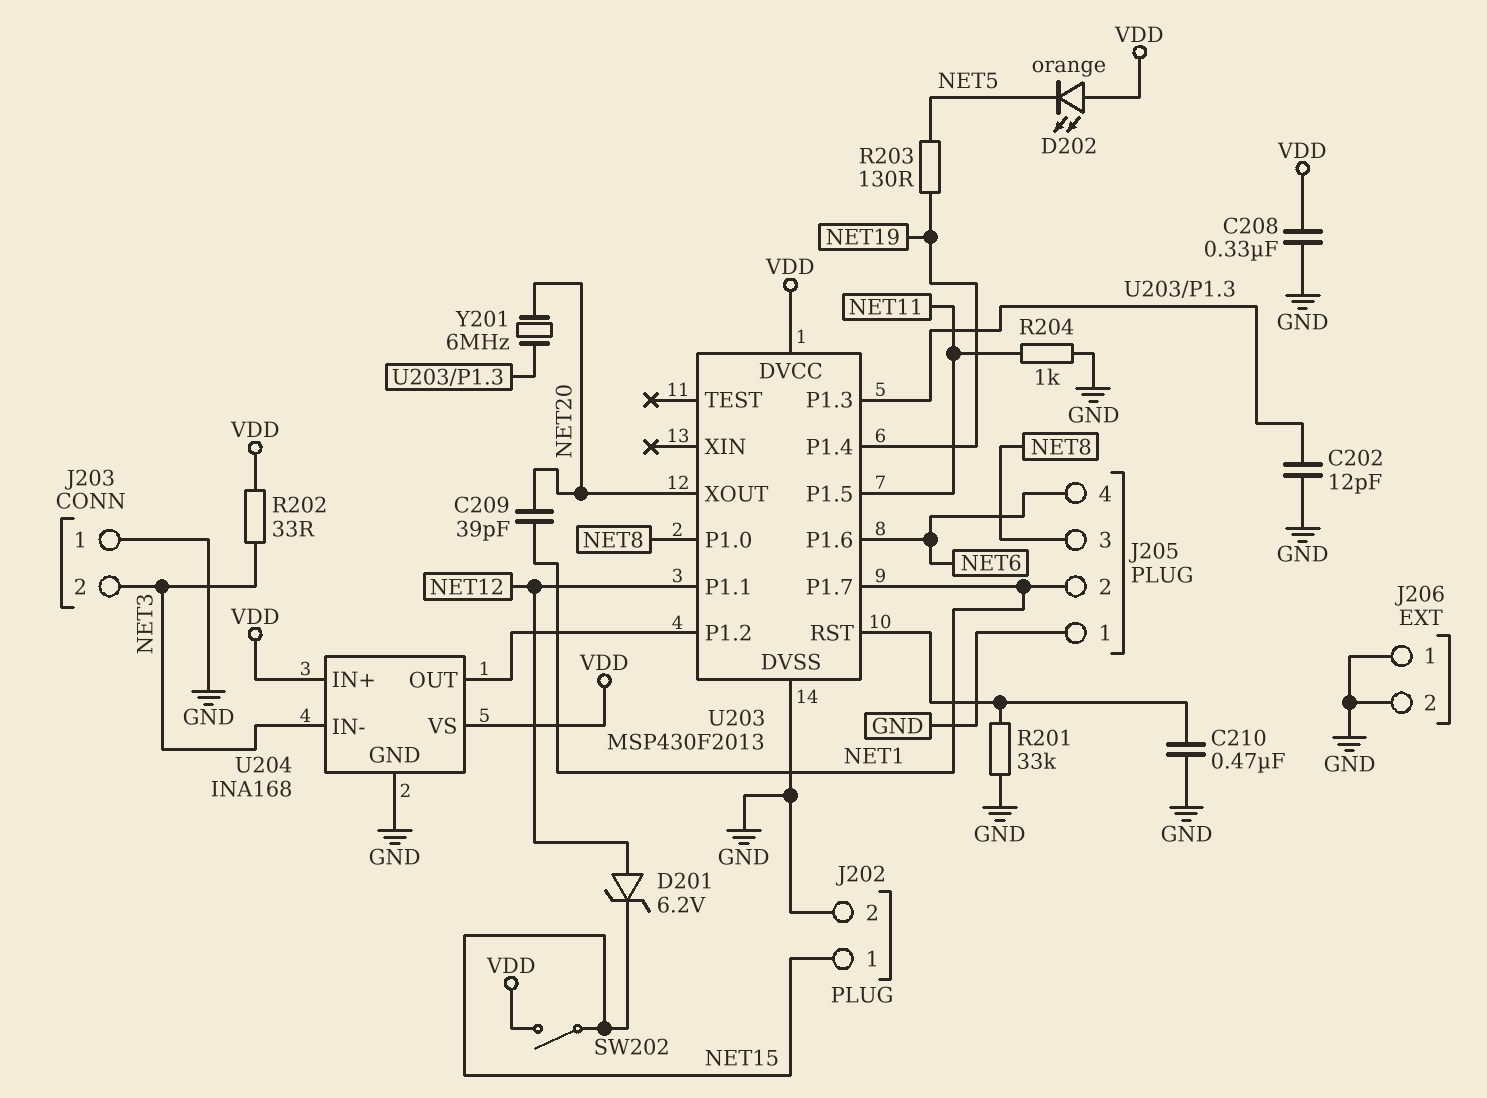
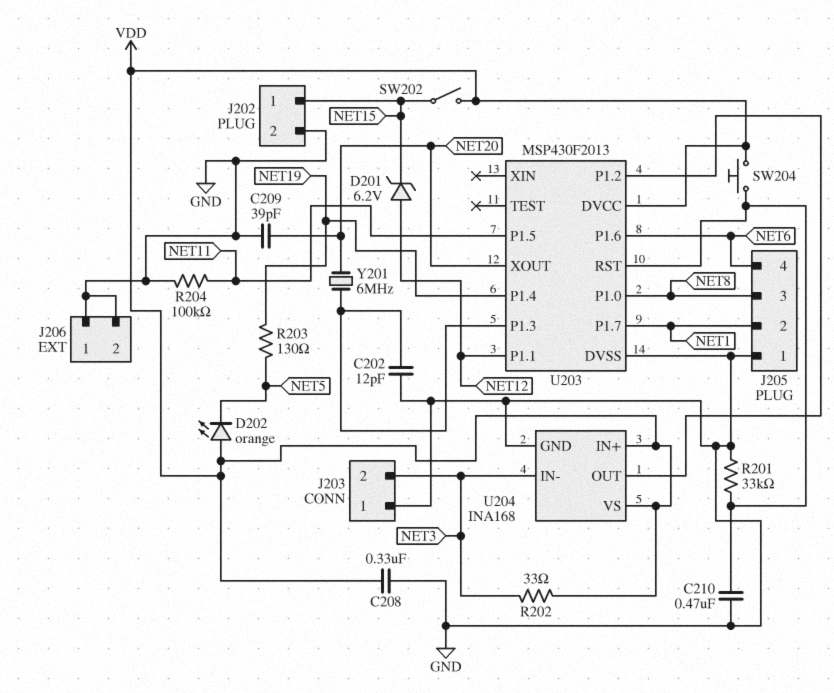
C209: 39pF (NET1, NET20) -> 39pF (GND, NET20)
R204: 1k (GND, NET11) -> 100k (GND, NET11)
SW204: none -> button (U203/RST, VDD)

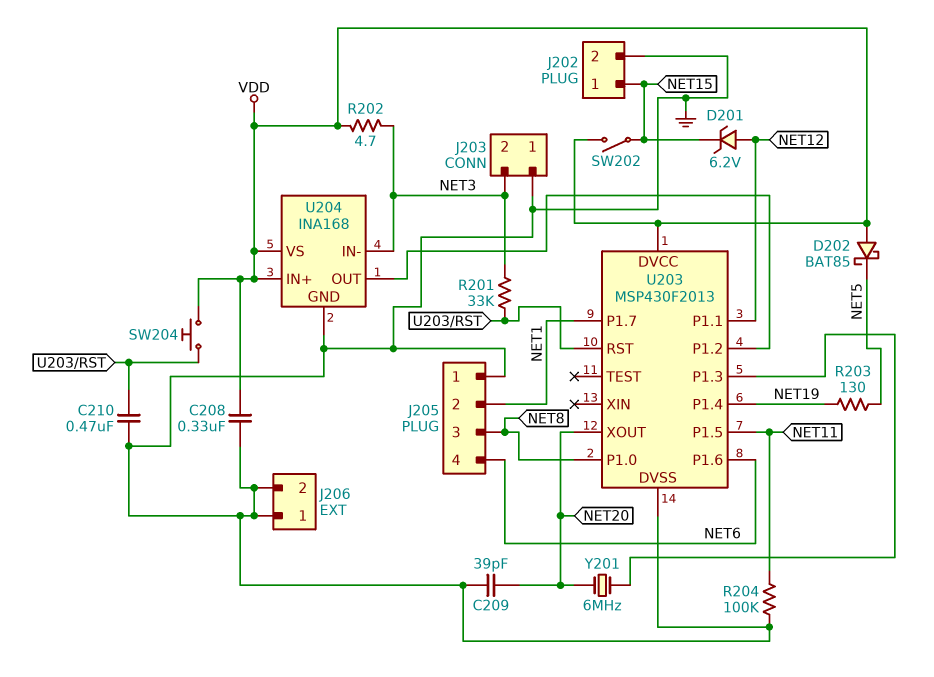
C202: 12pF (GND, U203/P1.3) -> none
D202: LED orange (A VDD, K NET5) -> schottky BAT85 (A VDD, K NET5)
R201: 33k (GND, U203/RST) -> 33k (NET3, U203/RST)
R202: 33 (NET3, VDD) -> 4.7 (NET3, VDD)

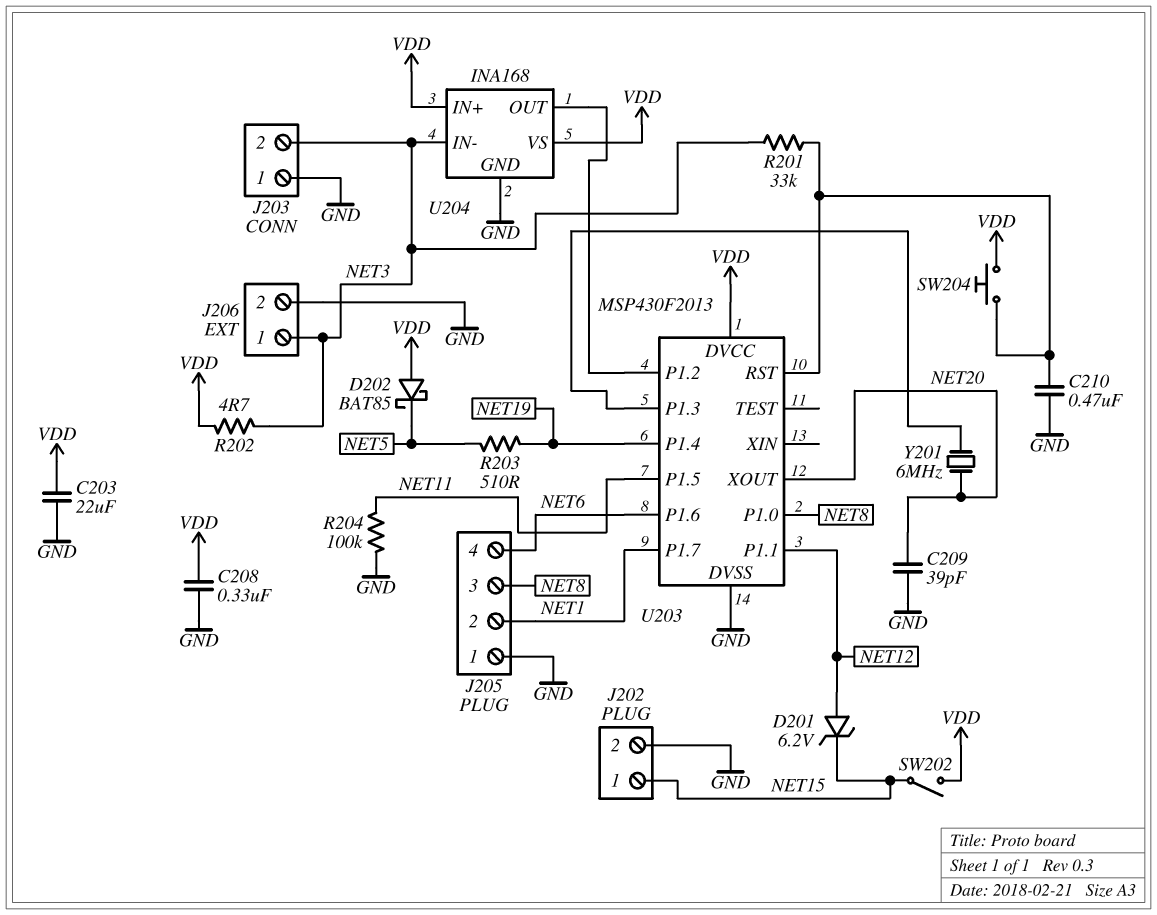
C203: none -> 22uF (GND, VDD)
J206 pin 1: GND -> NET3
R203: 130 (NET5, NET19) -> 510 (NET5, NET19)

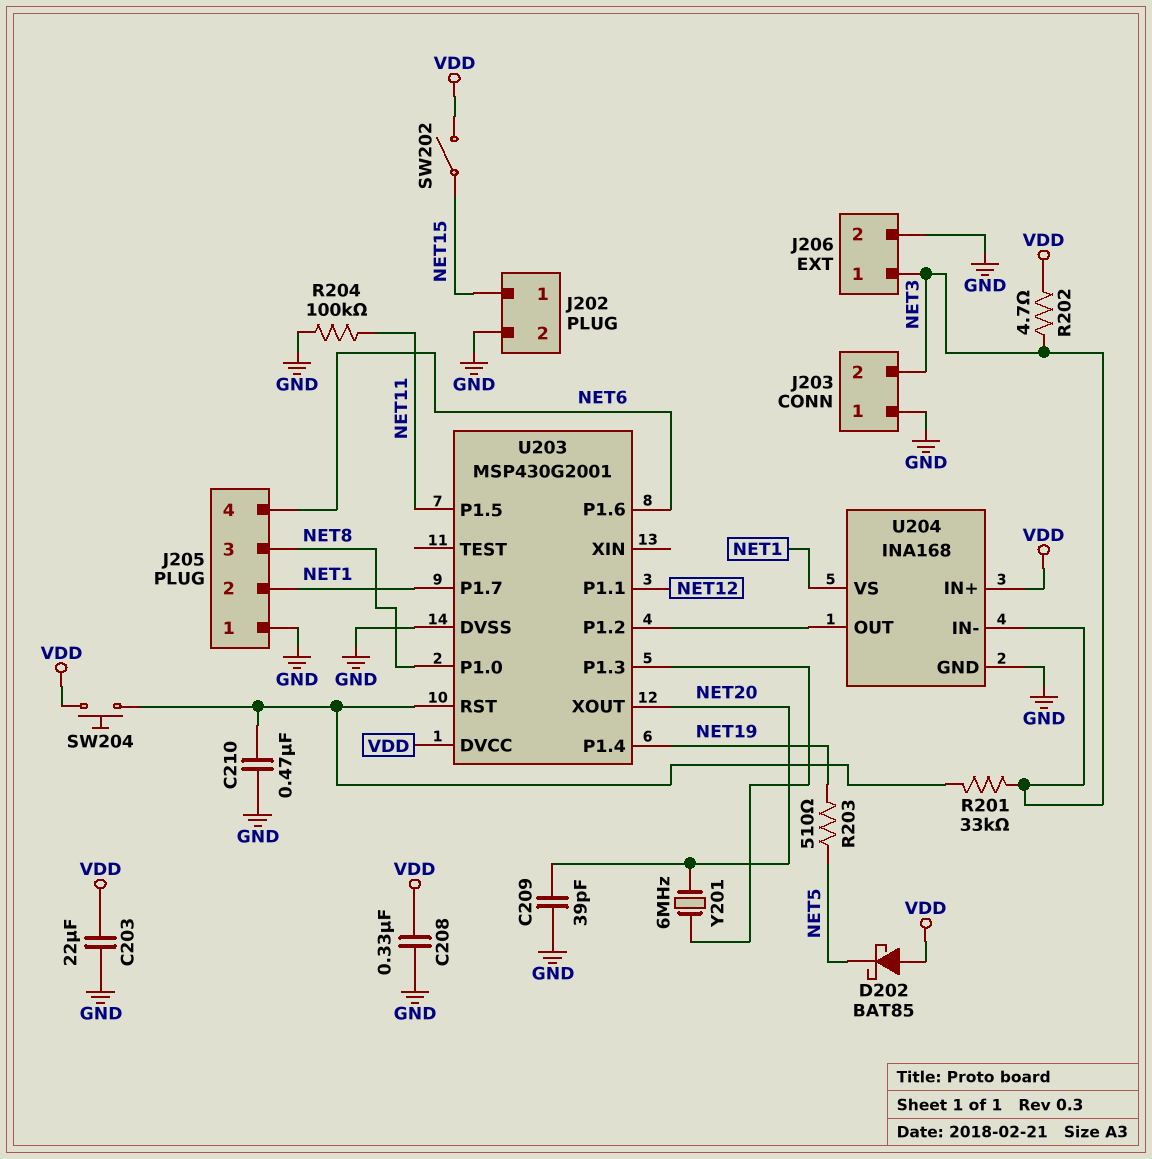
D201: zener 6.2V (A NET12, K NET15) -> none
U203: MSP430F2013 -> MSP430G2001
U204 pin VS: VDD -> NET1

